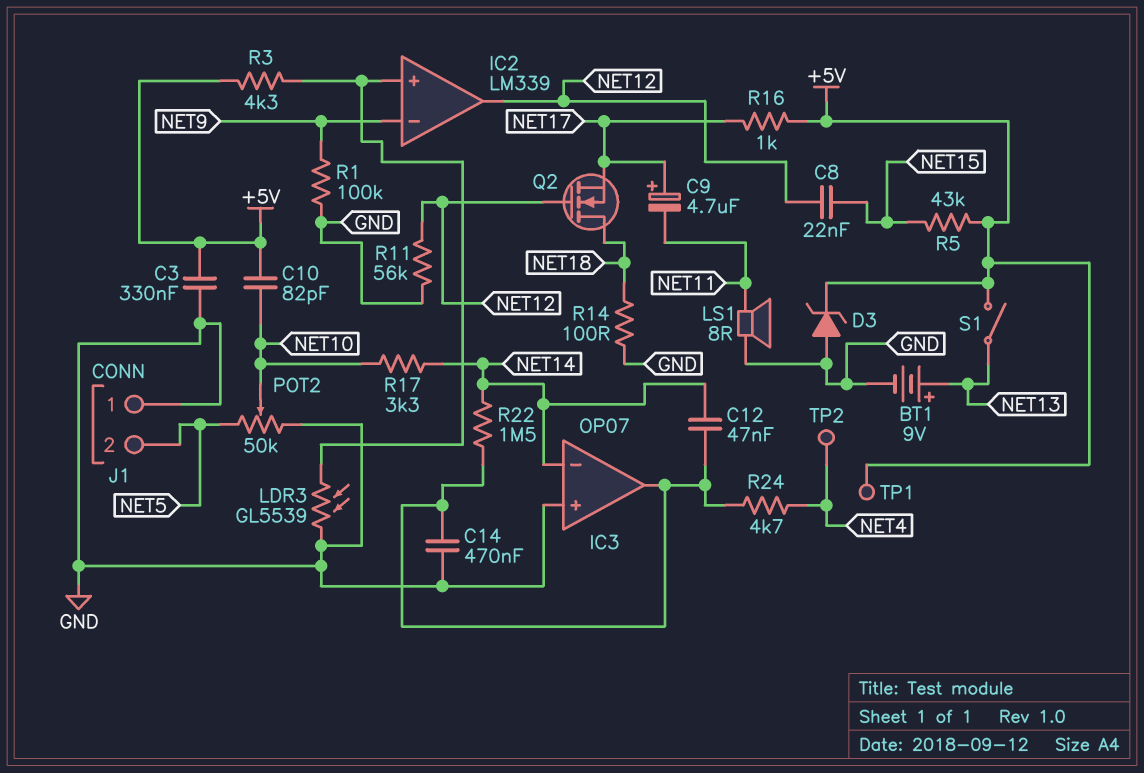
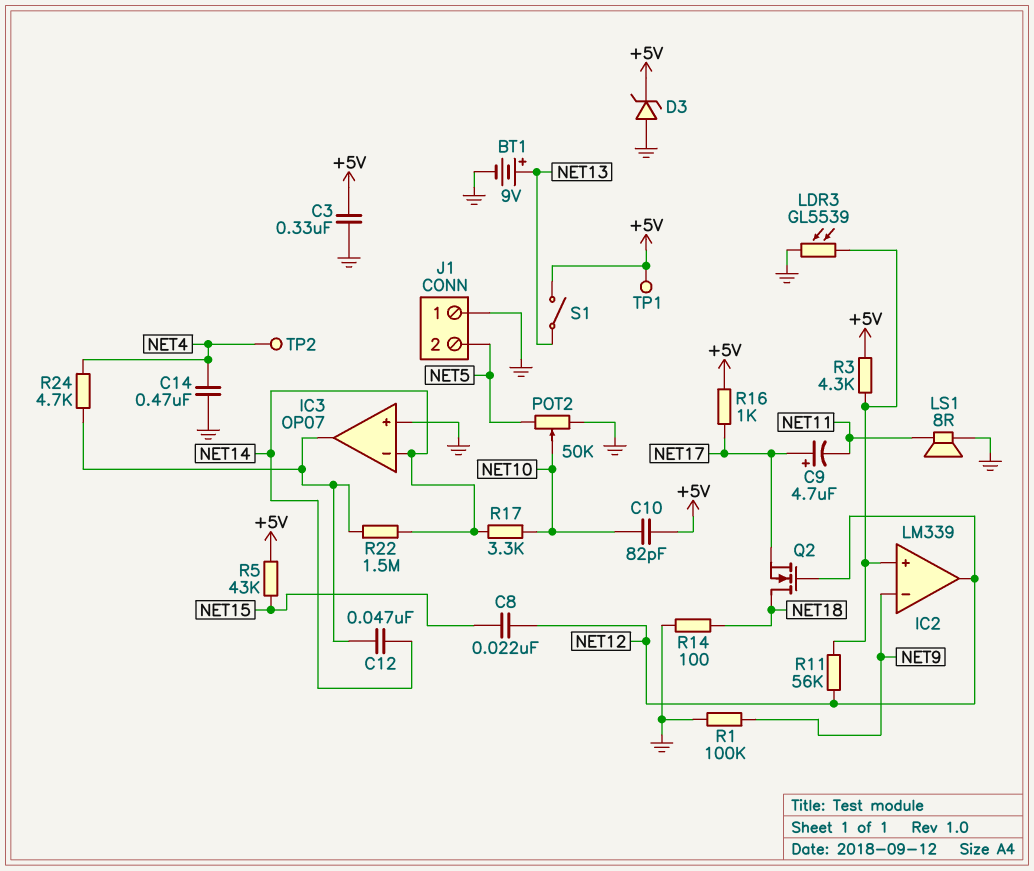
C14: 470nF (GND, IC3/out) -> 470nF (GND, NET4)
R11: 56k (GND, NET12) -> 56k (IC2/in+, NET12)

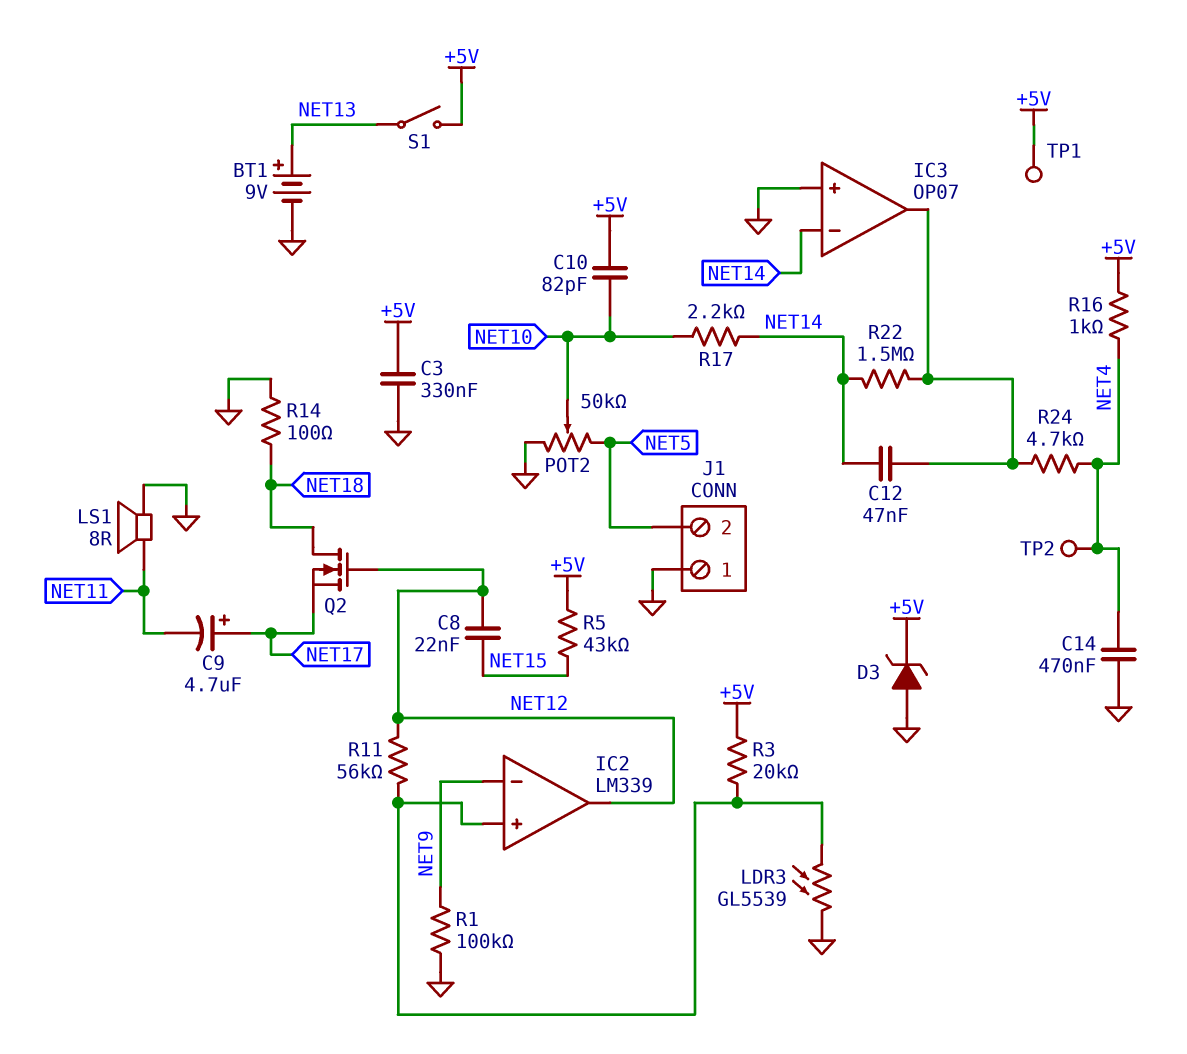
R3: 4.3k (+5V, IC2/in+) -> 20k (+5V, IC2/in+)
R16: 1k (+5V, NET17) -> 1k (+5V, NET4)
R17: 3.3k (NET10, NET14) -> 2.2k (NET10, NET14)

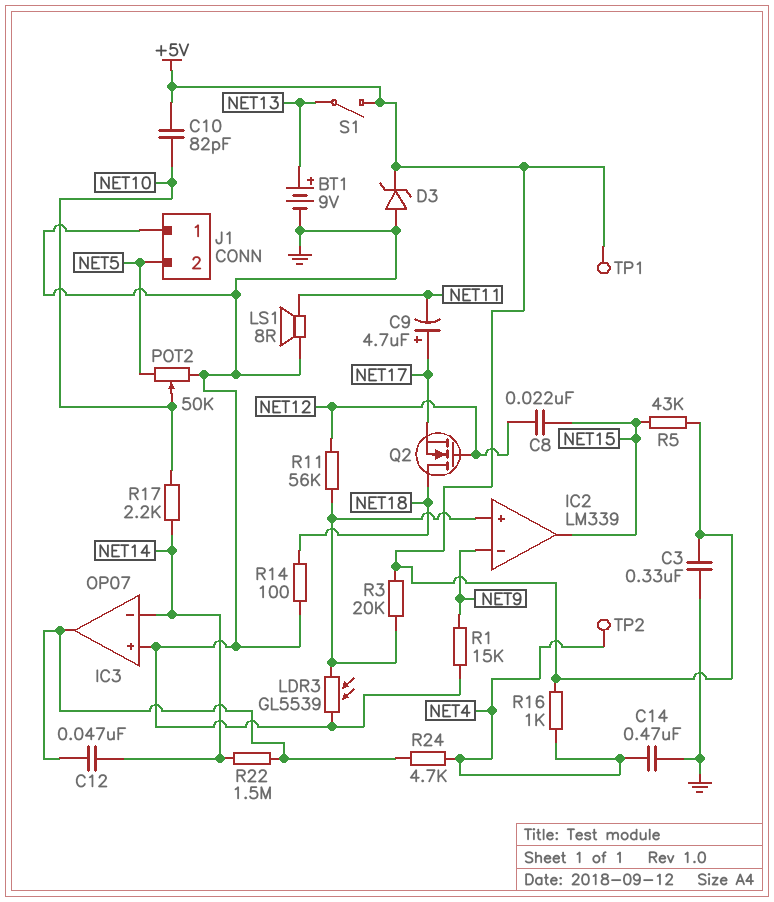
IC2 pin out: NET12 -> NET15
R1: 100k (GND, NET9) -> 15k (GND, NET9)

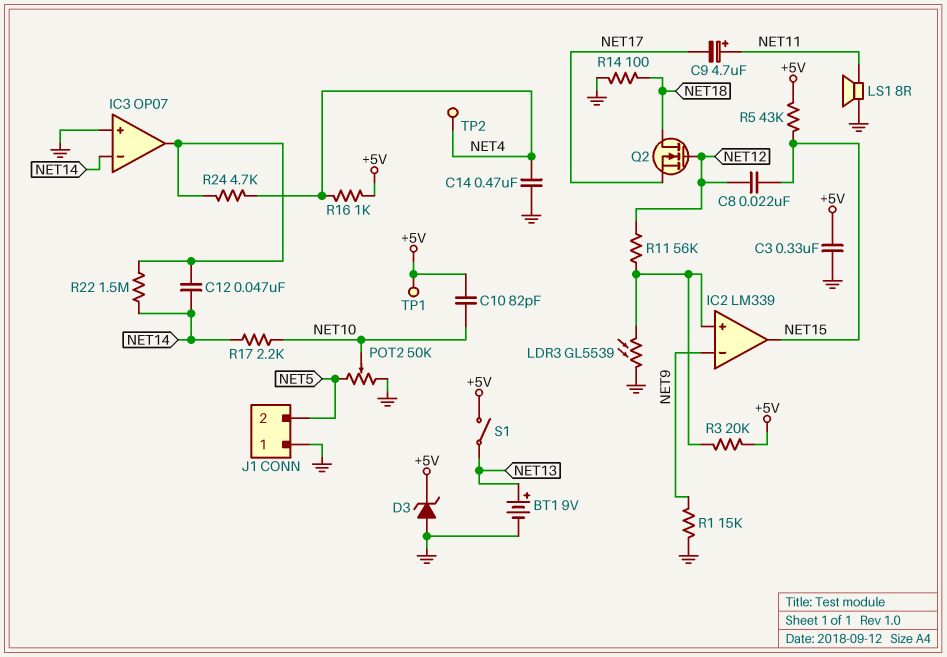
C9: 4.7uF (plus NET17, minus NET11) -> 4.7uF (plus NET11, minus NET17)

